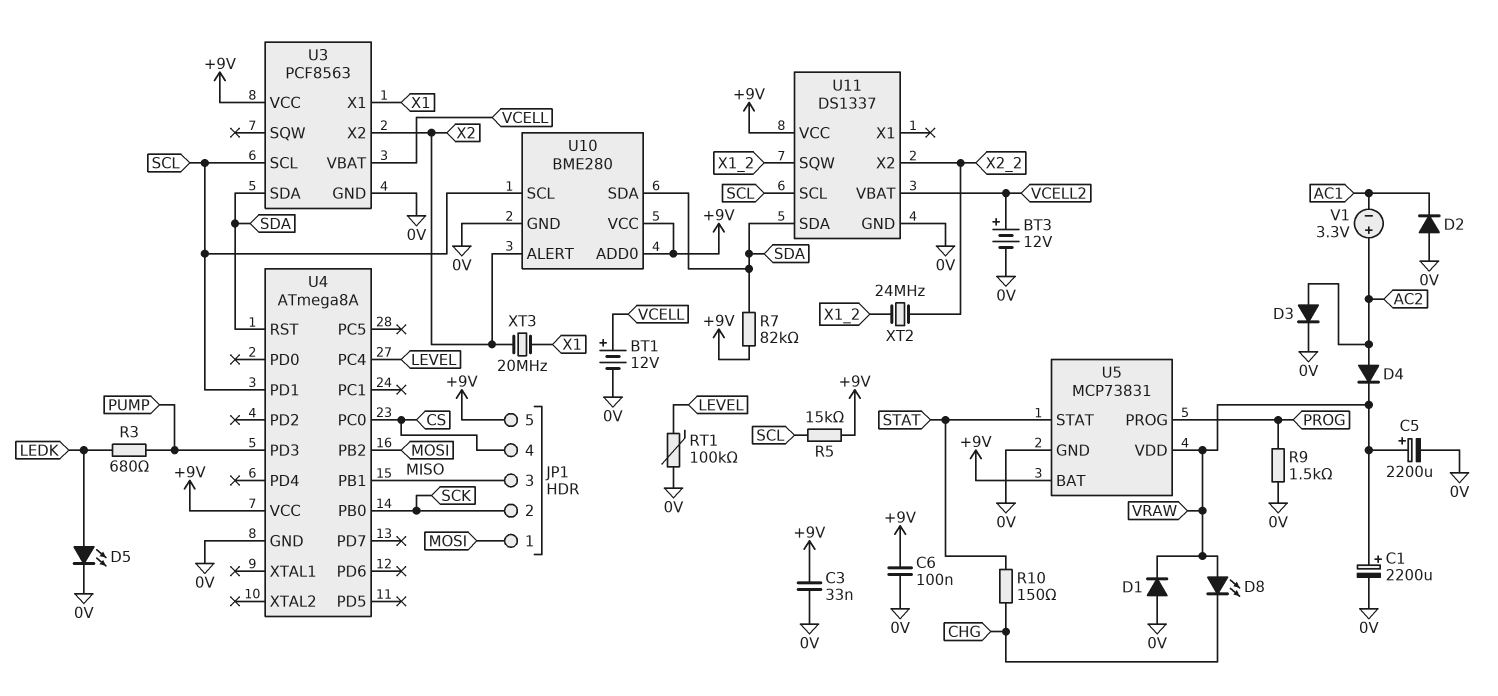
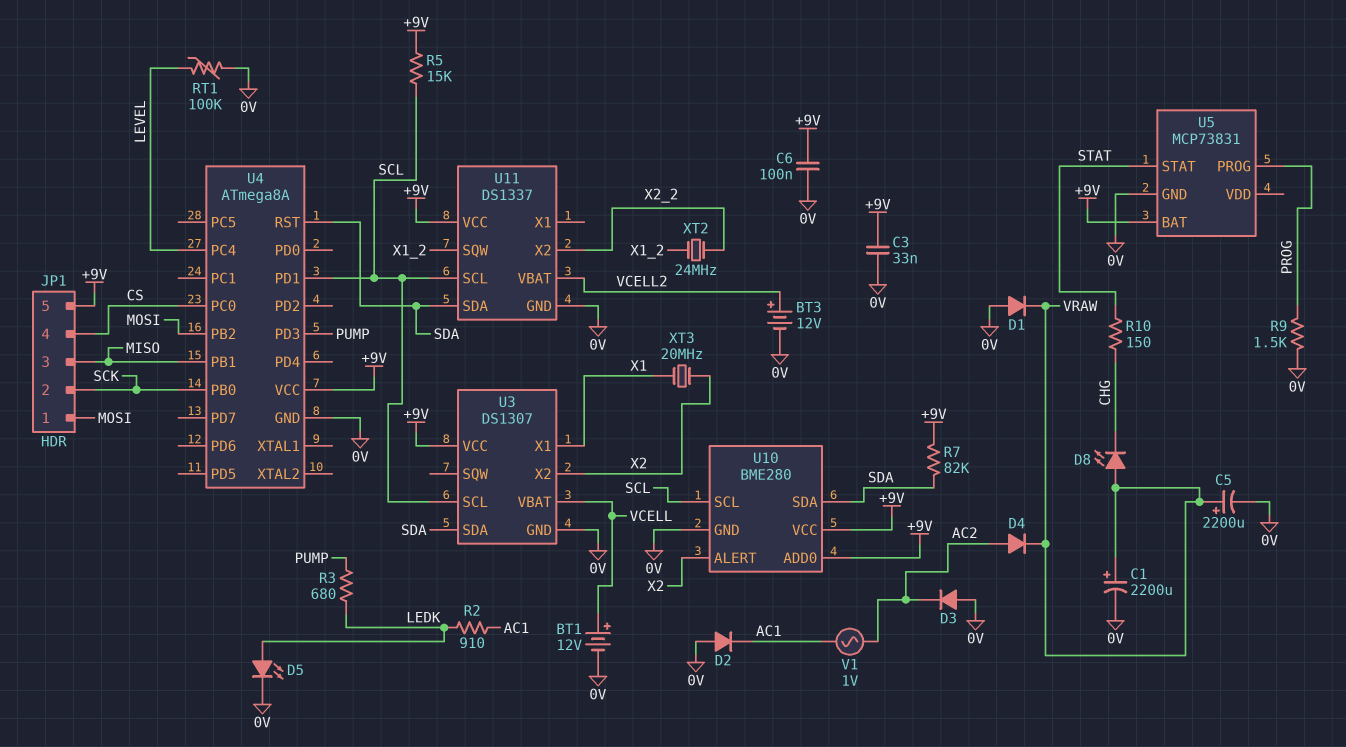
D3: diode (A AC2, K 0V) -> diode (A 0V, K AC2)
R2: none -> 910 (AC1, LEDK)
U3: PCF8563 -> DS1307
U5 pin VDD: VRAW -> none
V1: 3.3V (plus AC2, minus AC1) -> AC 1V (AC1, AC2)

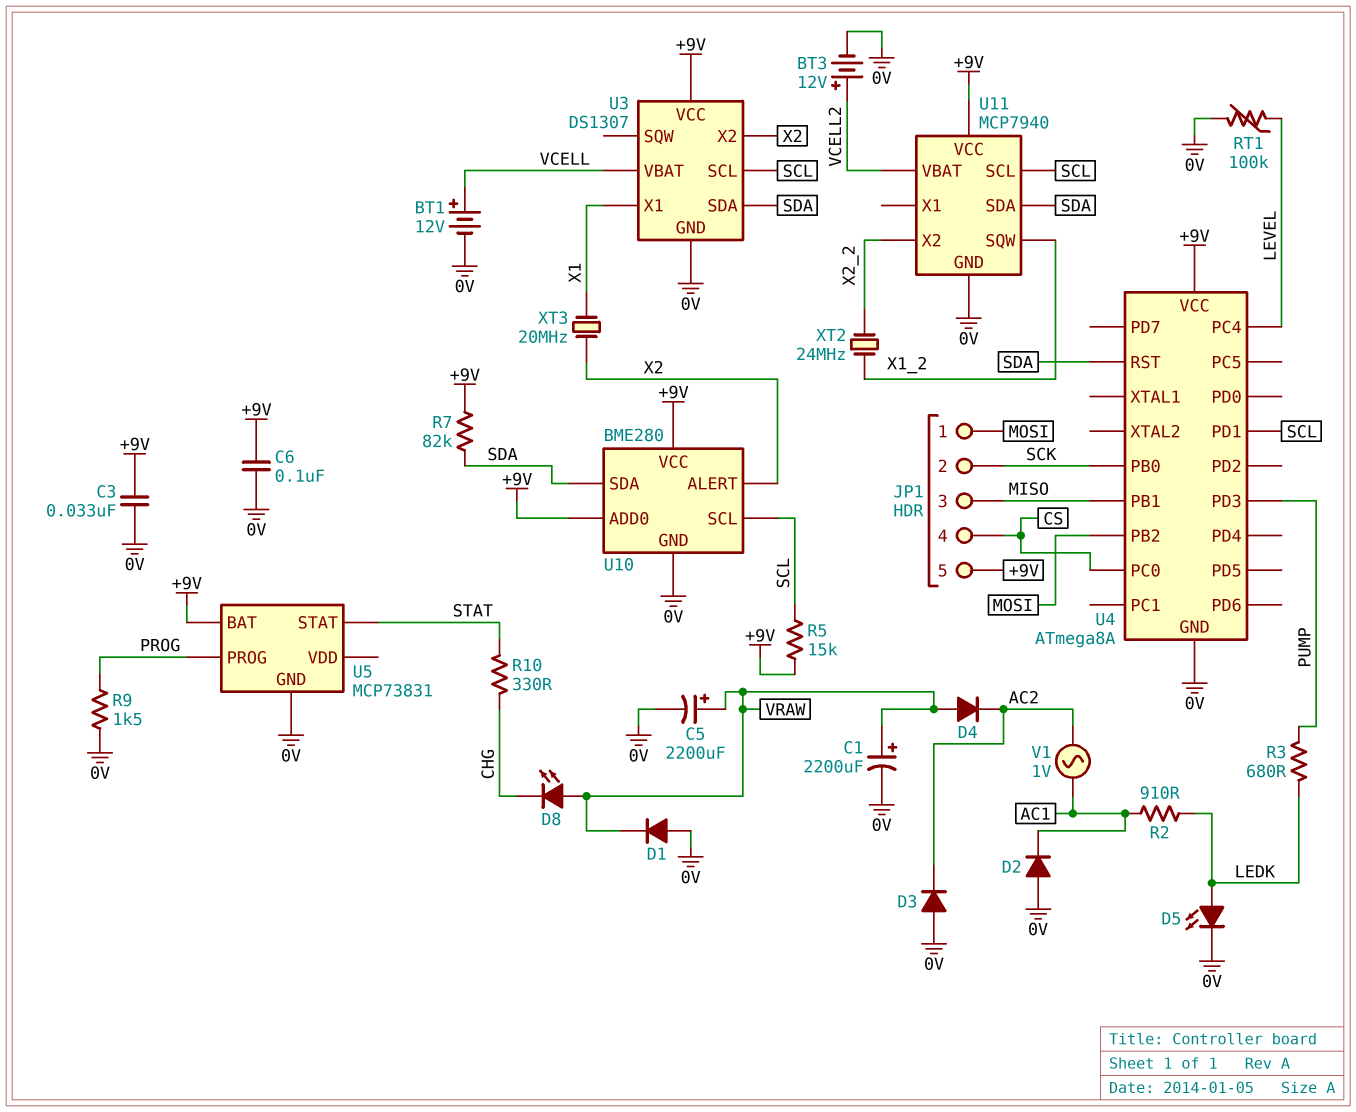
D4: diode (A AC2, K VRAW) -> diode (A VRAW, K AC2)
R10: 150 (CHG, STAT) -> 330 (CHG, STAT)
U11: DS1337 -> MCP7940

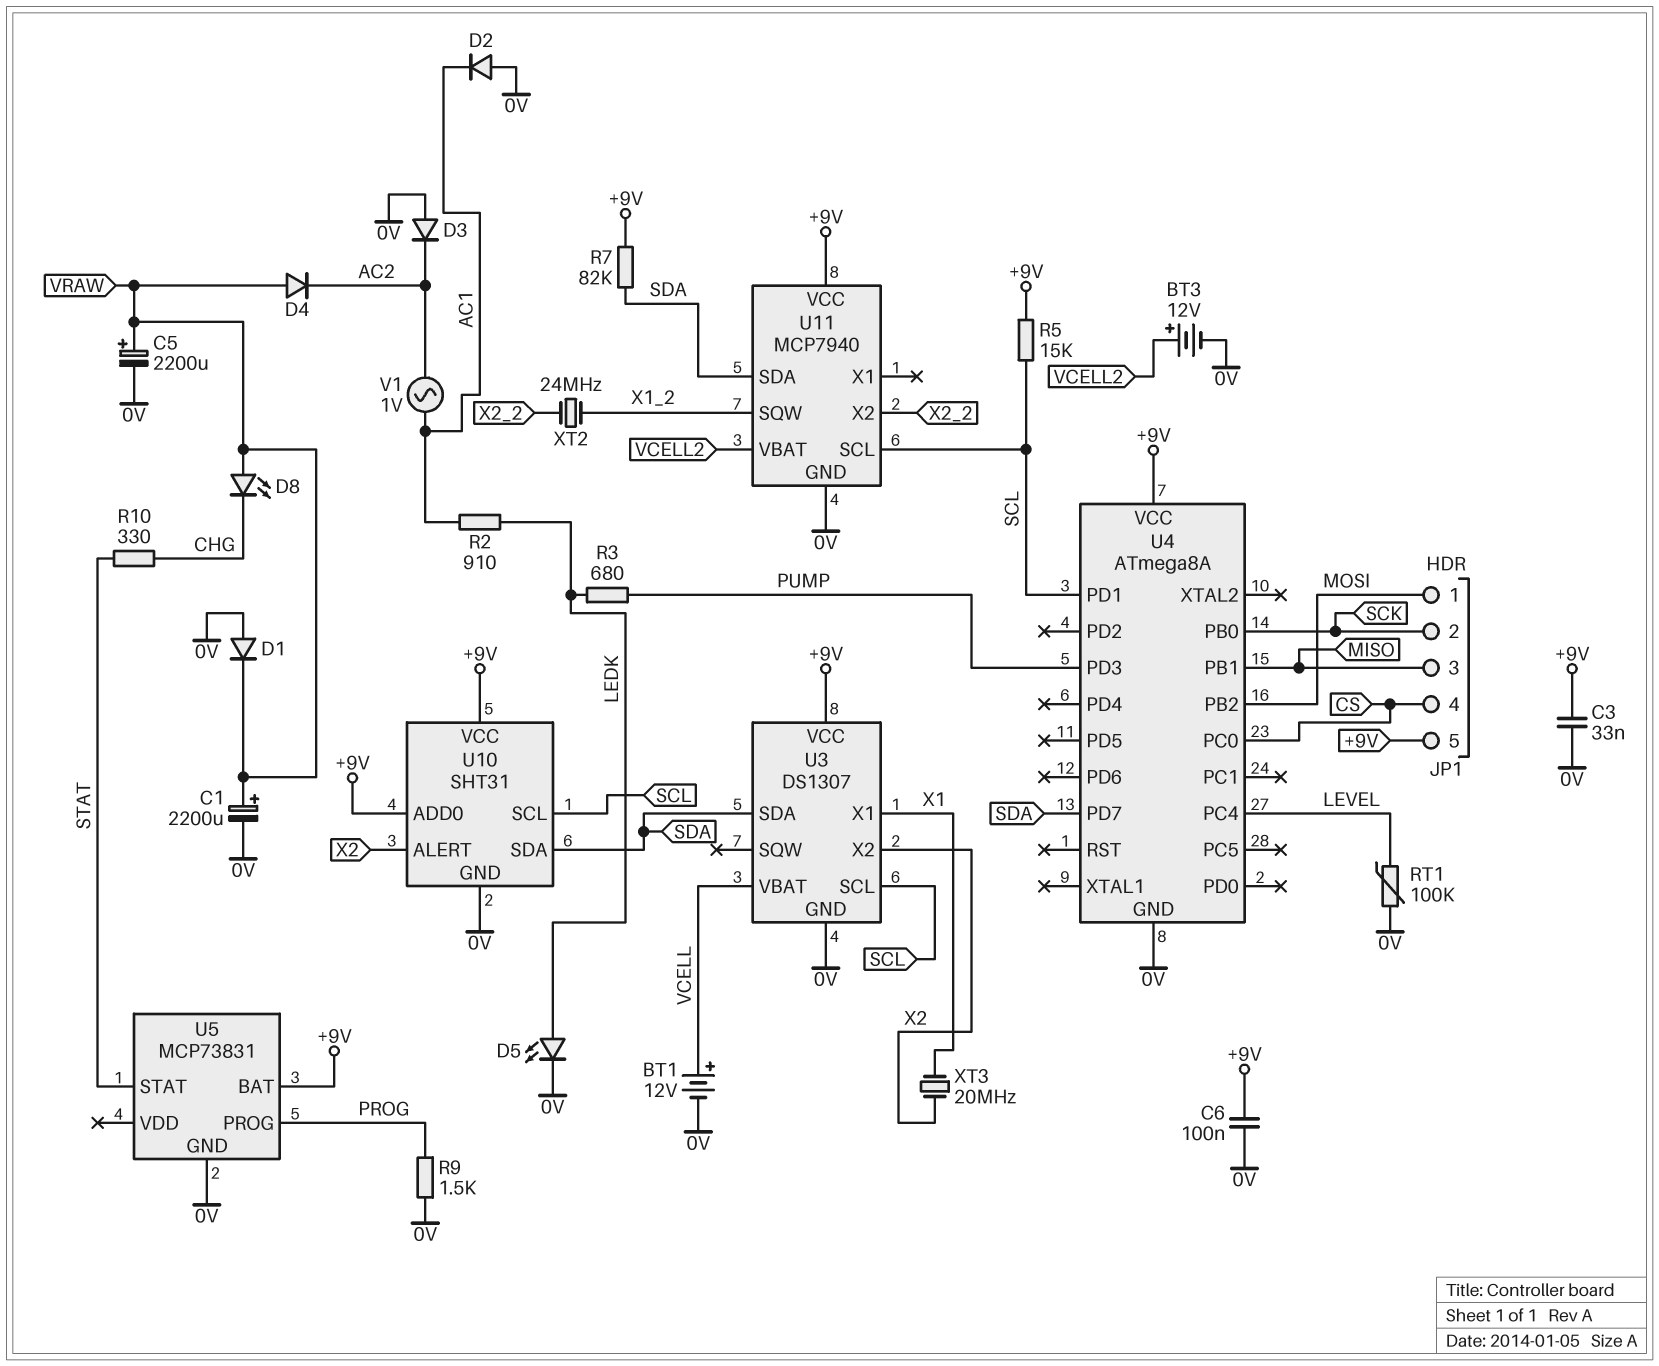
U4 pin PD7: none -> SDA
U4 pin RST: SDA -> none
U10: BME280 -> SHT31

